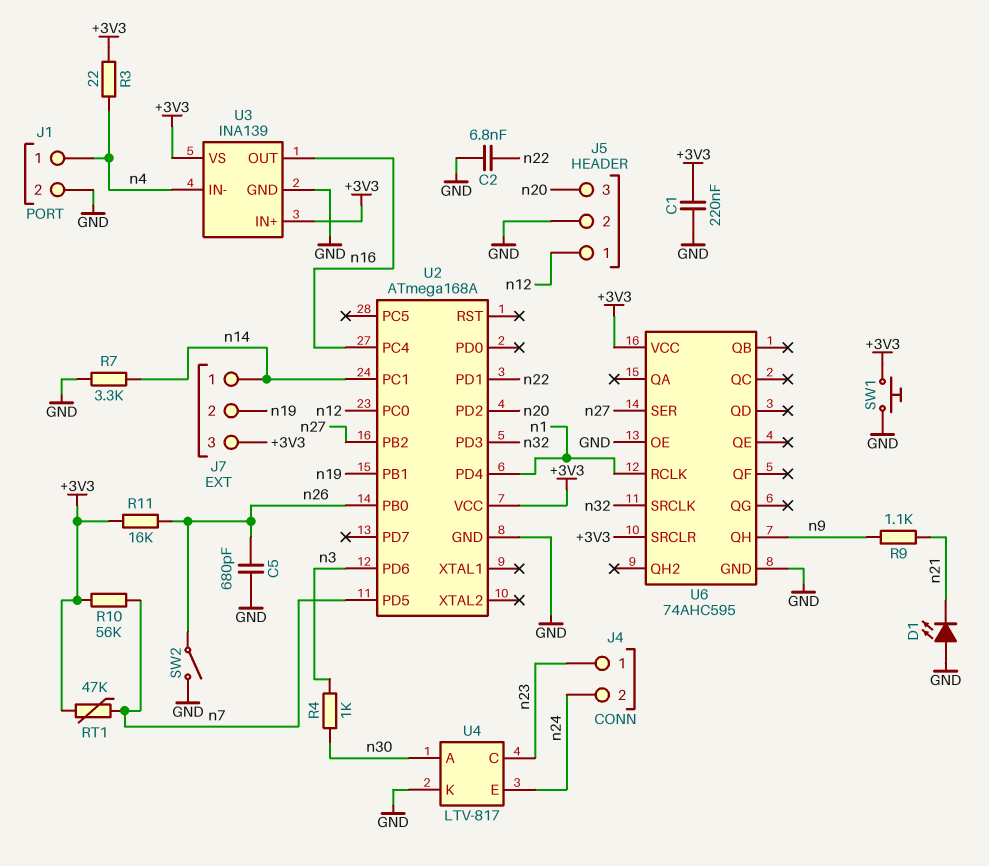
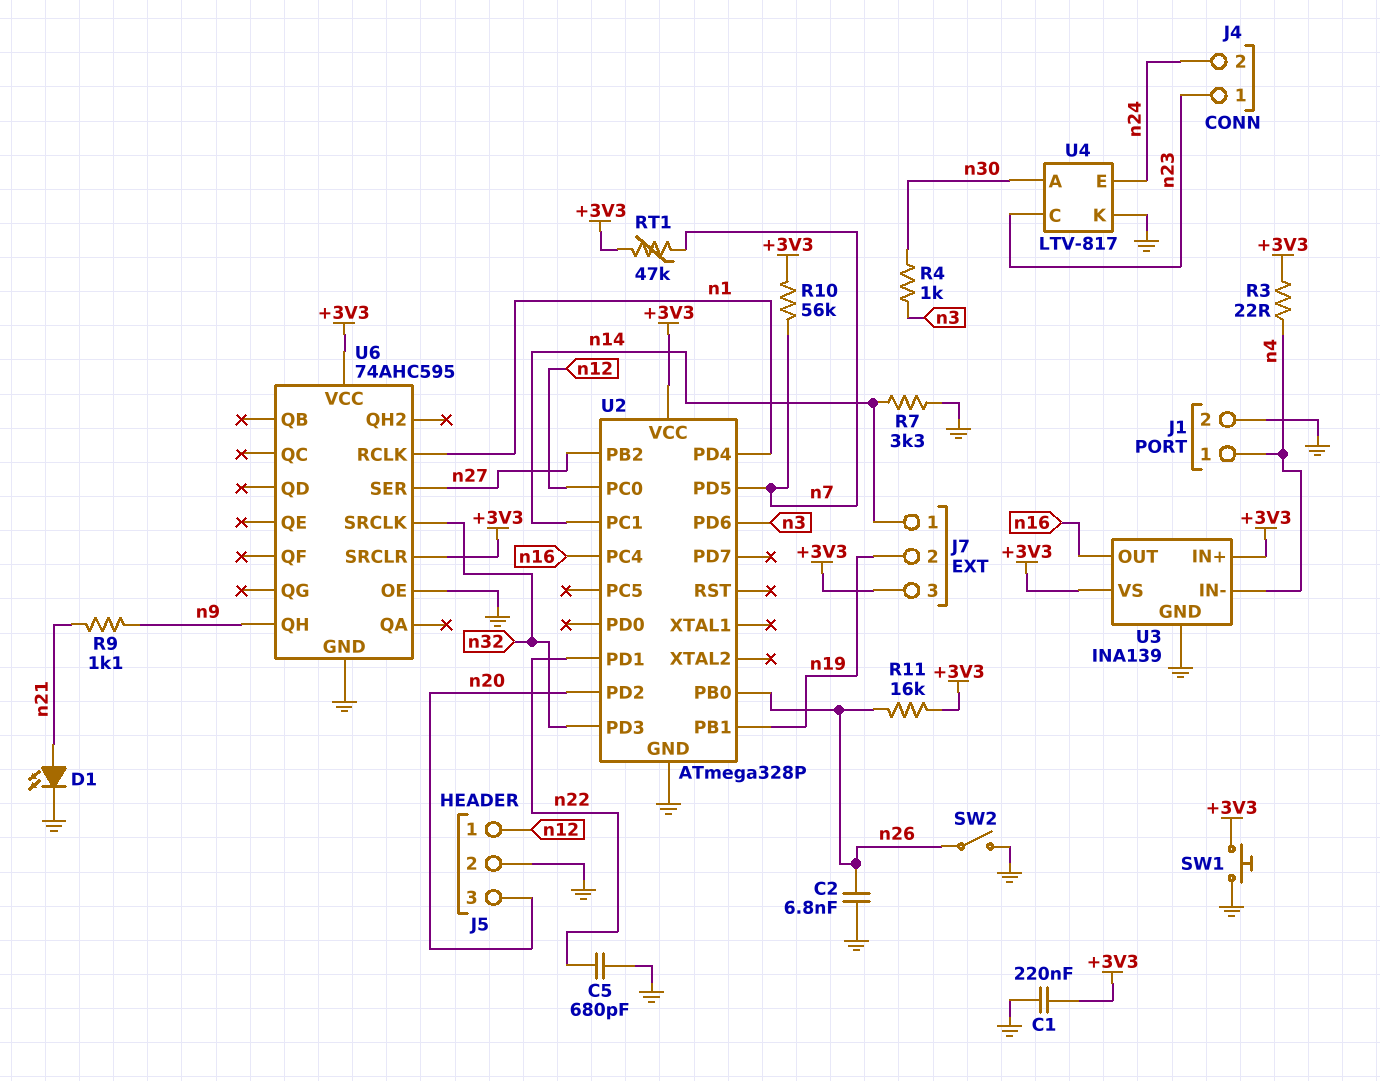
C2: 6.8nF (GND, n22) -> 6.8nF (GND, n26)
C5: 680pF (GND, n26) -> 680pF (GND, n22)
D1: LED (A GND, K n21) -> LED (A n21, K GND)
U2: ATmega168A -> ATmega328P

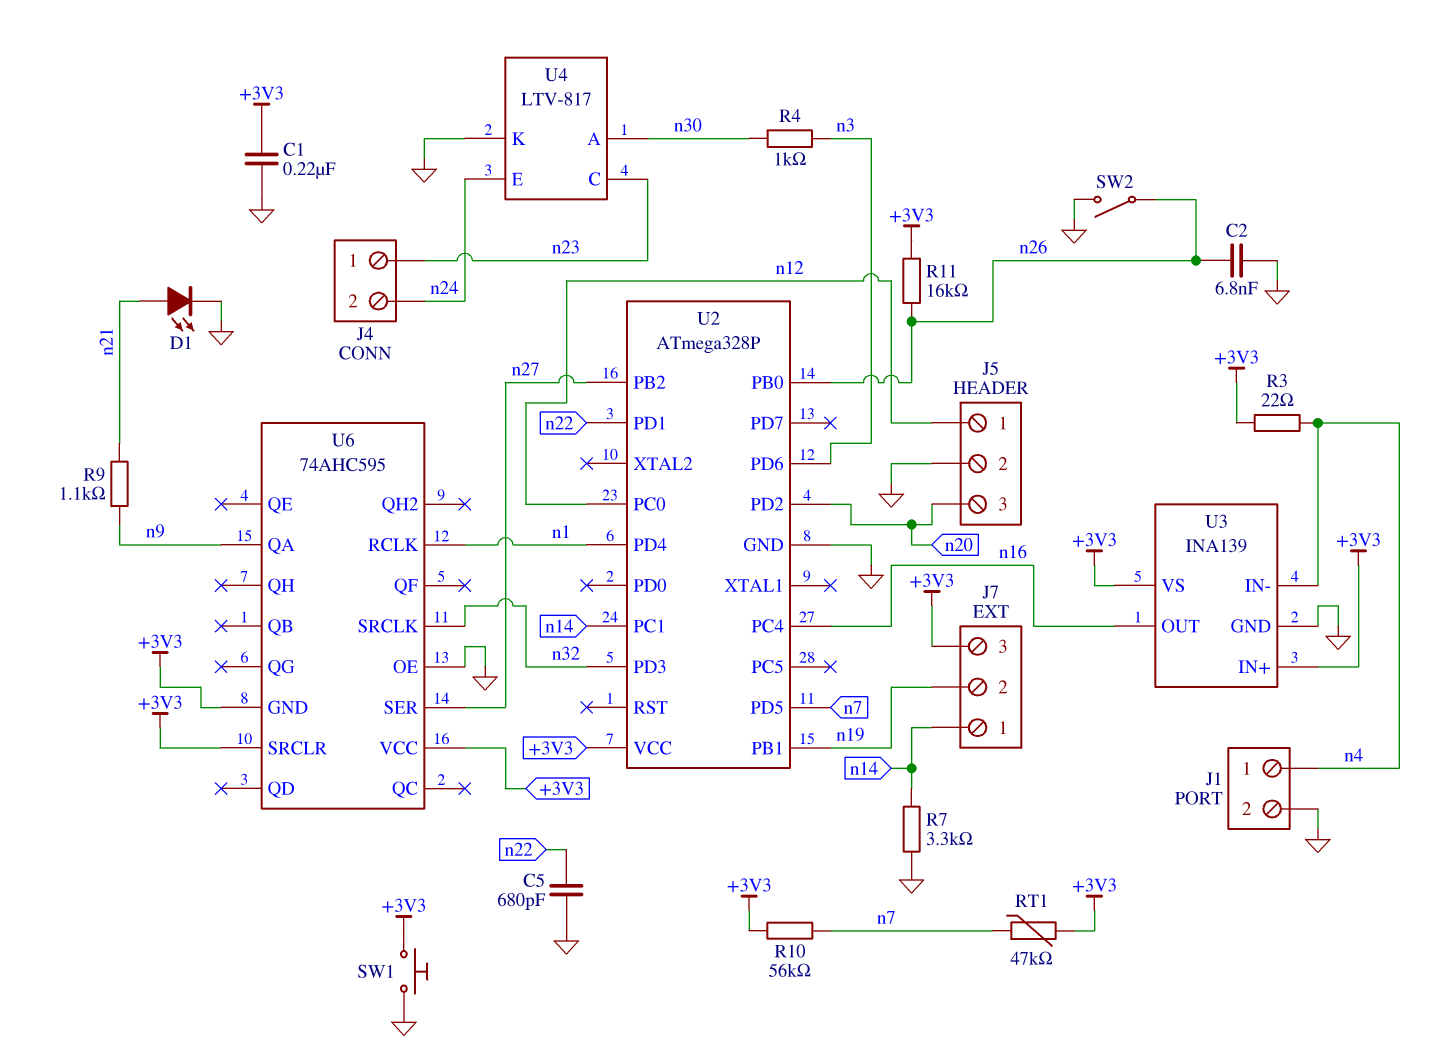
U6 pin GND: GND -> +3V3
U6 pin QA: none -> n9
U6 pin QH: n9 -> none

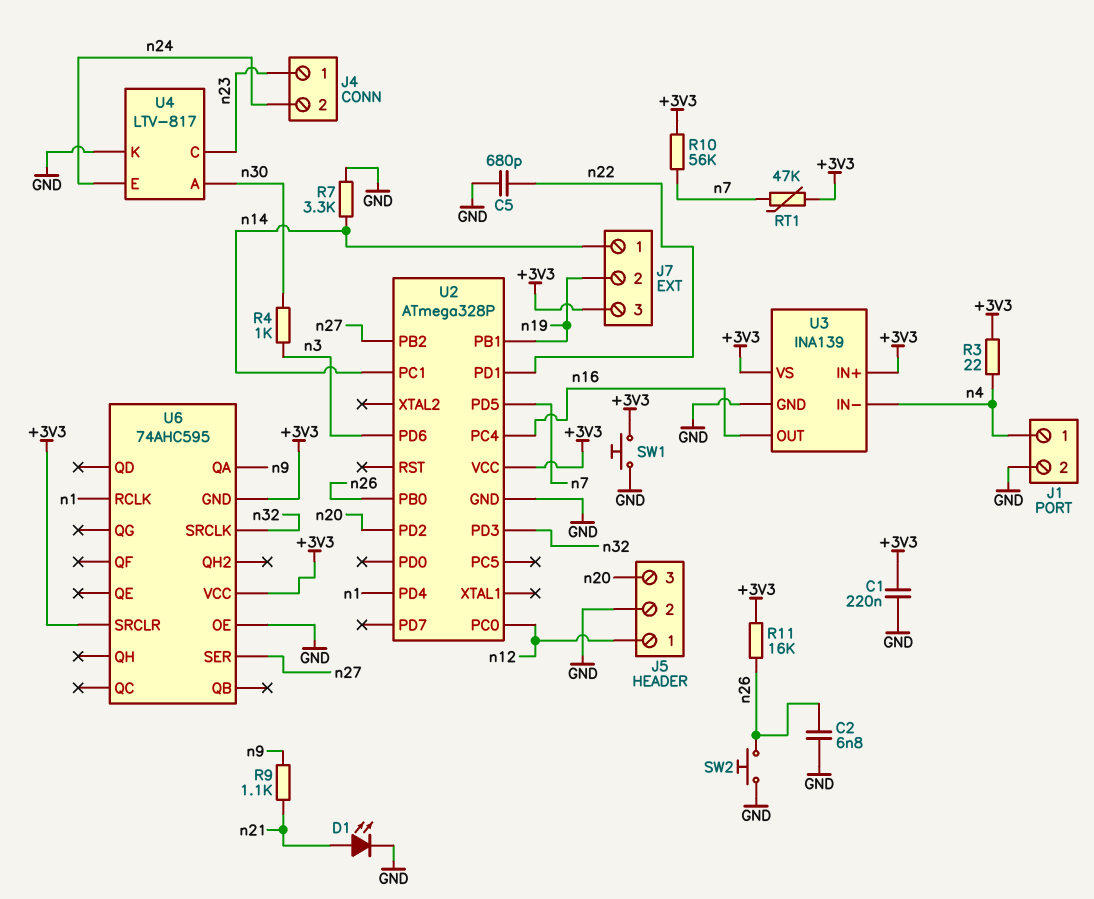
SW2: switch (GND, n26) -> button (GND, n26)

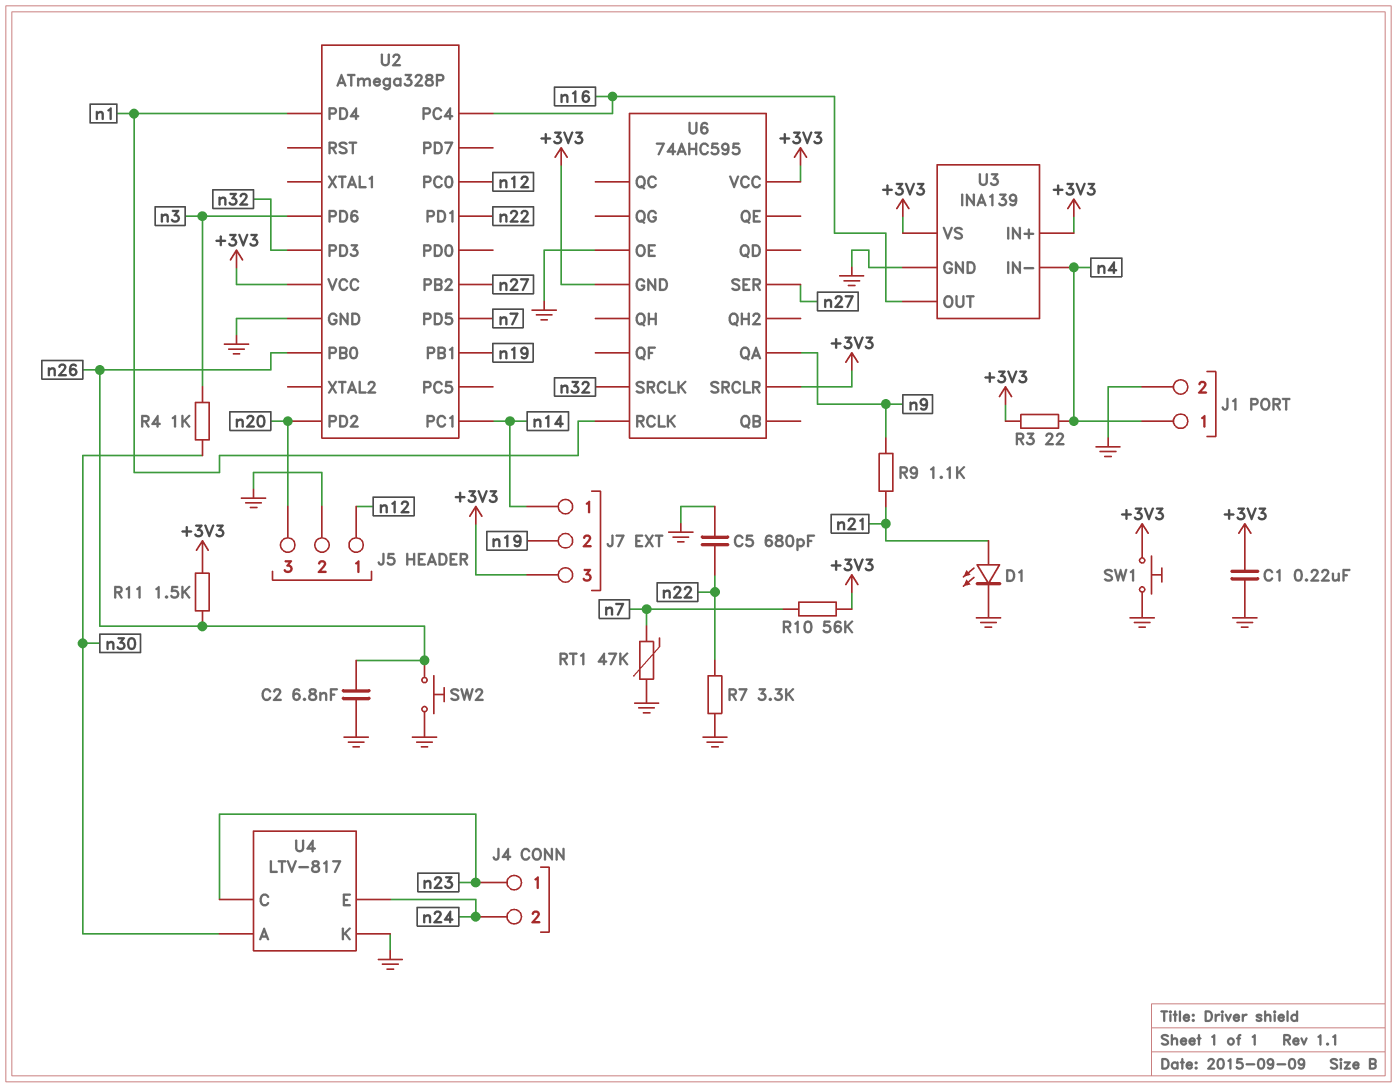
R7: 3.3k (GND, n14) -> 3.3k (GND, n22)
R11: 16k (+3V3, n26) -> 1.5k (+3V3, n26)
RT1: 47k (+3V3, n7) -> 47k (GND, n7)

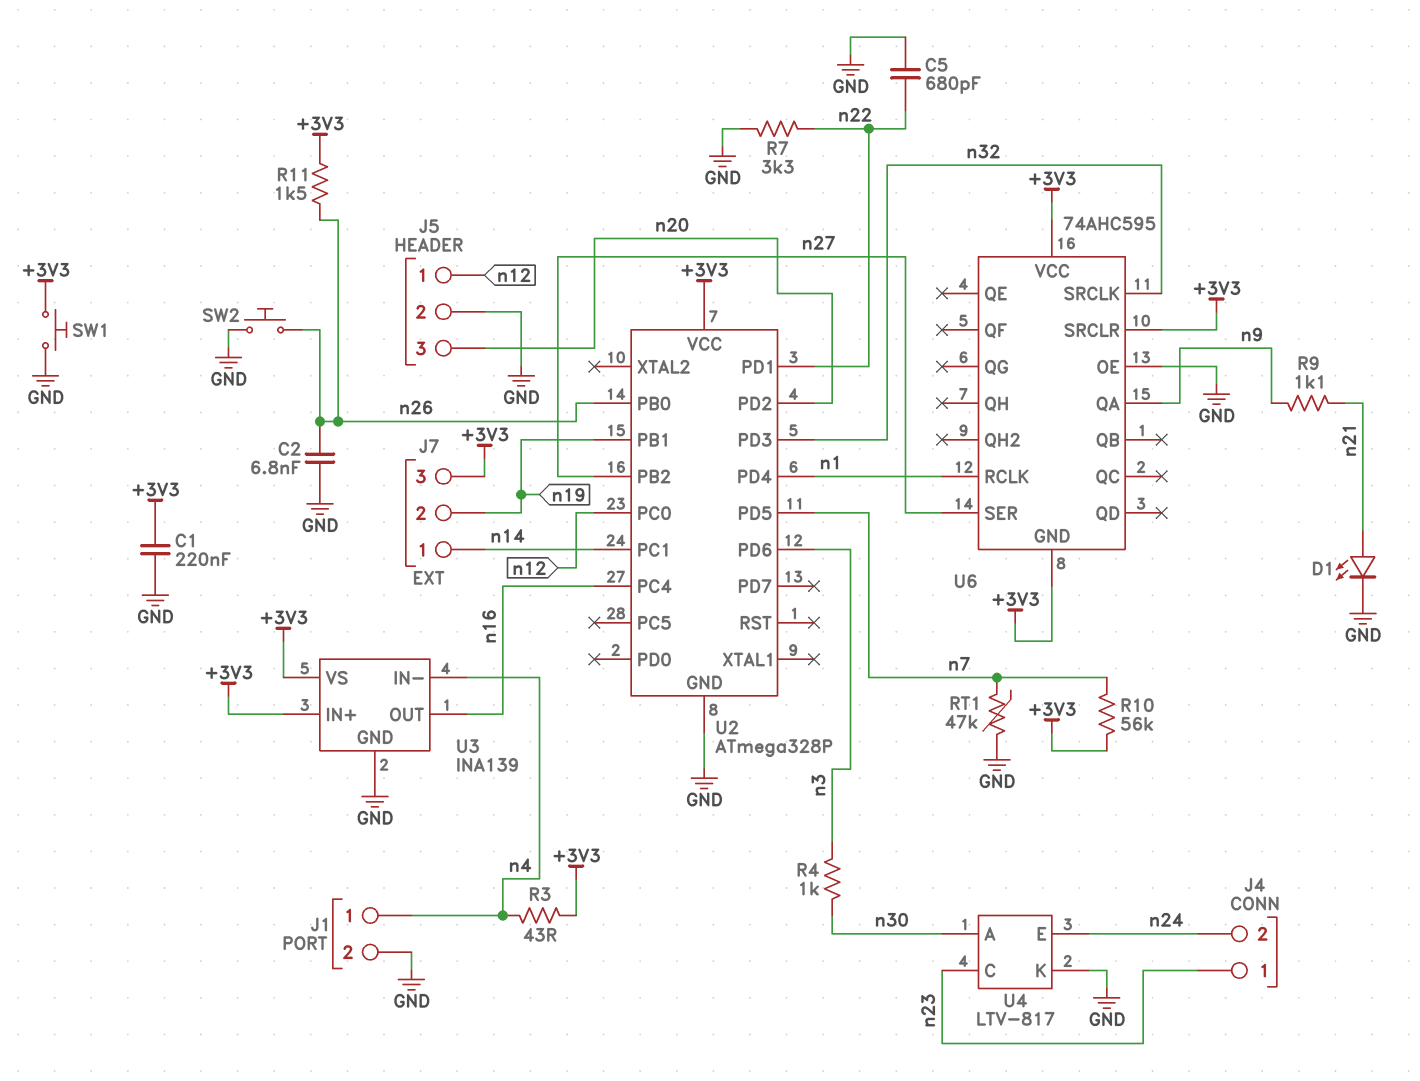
R3: 22 (+3V3, n4) -> 43 (+3V3, n4)

